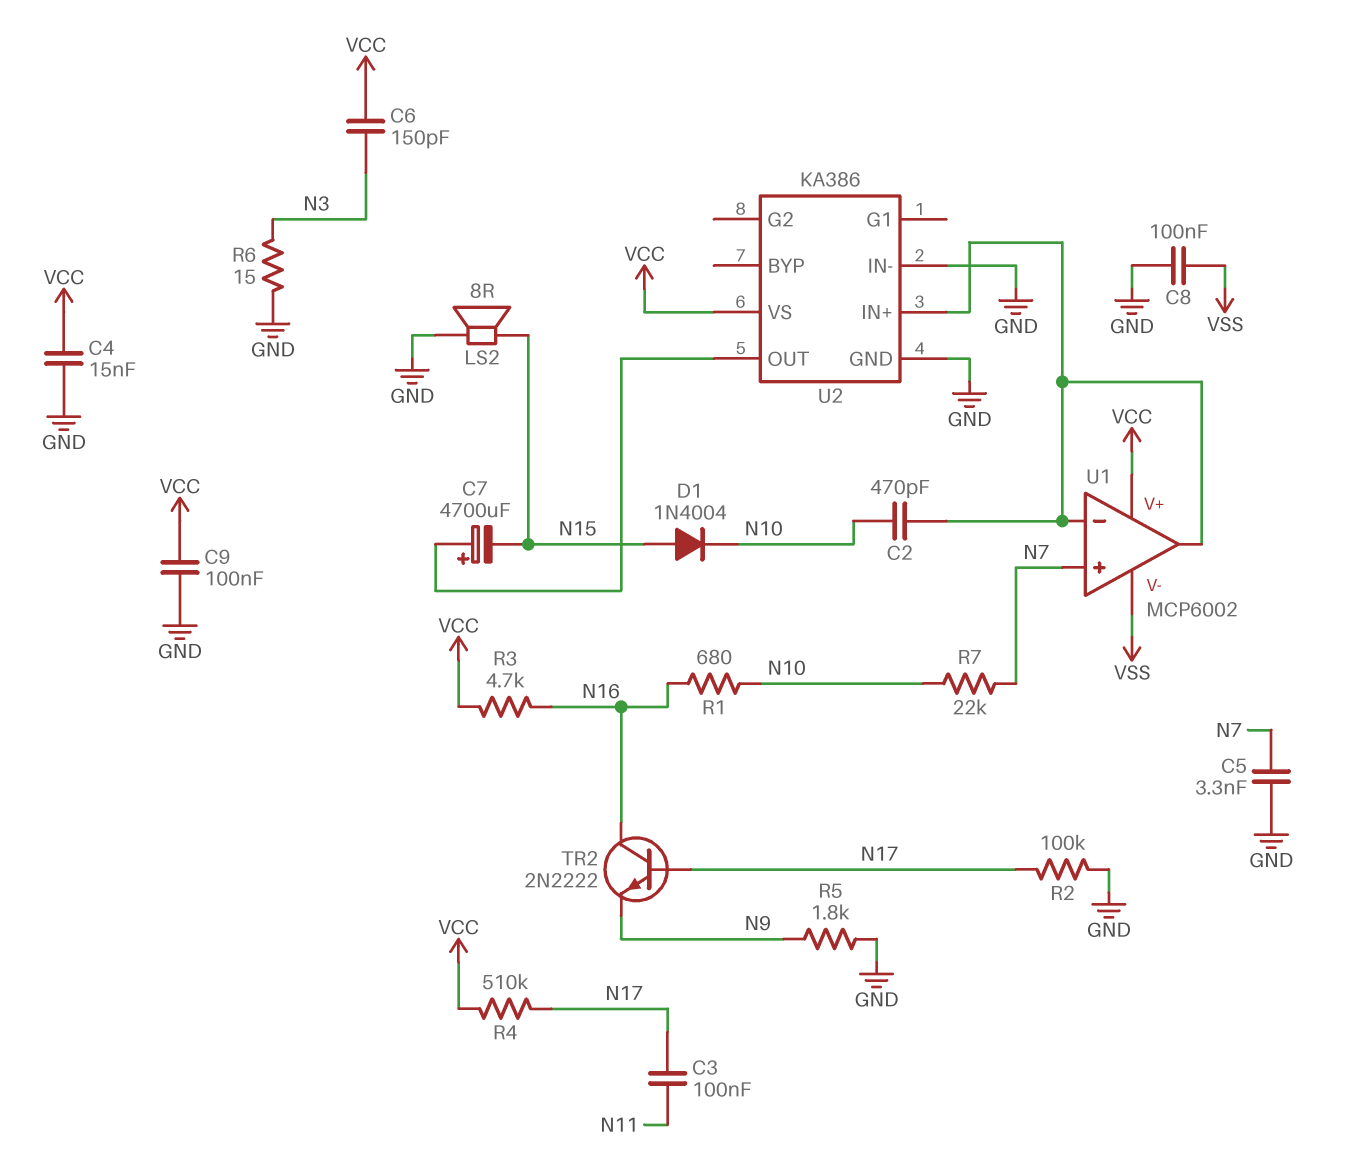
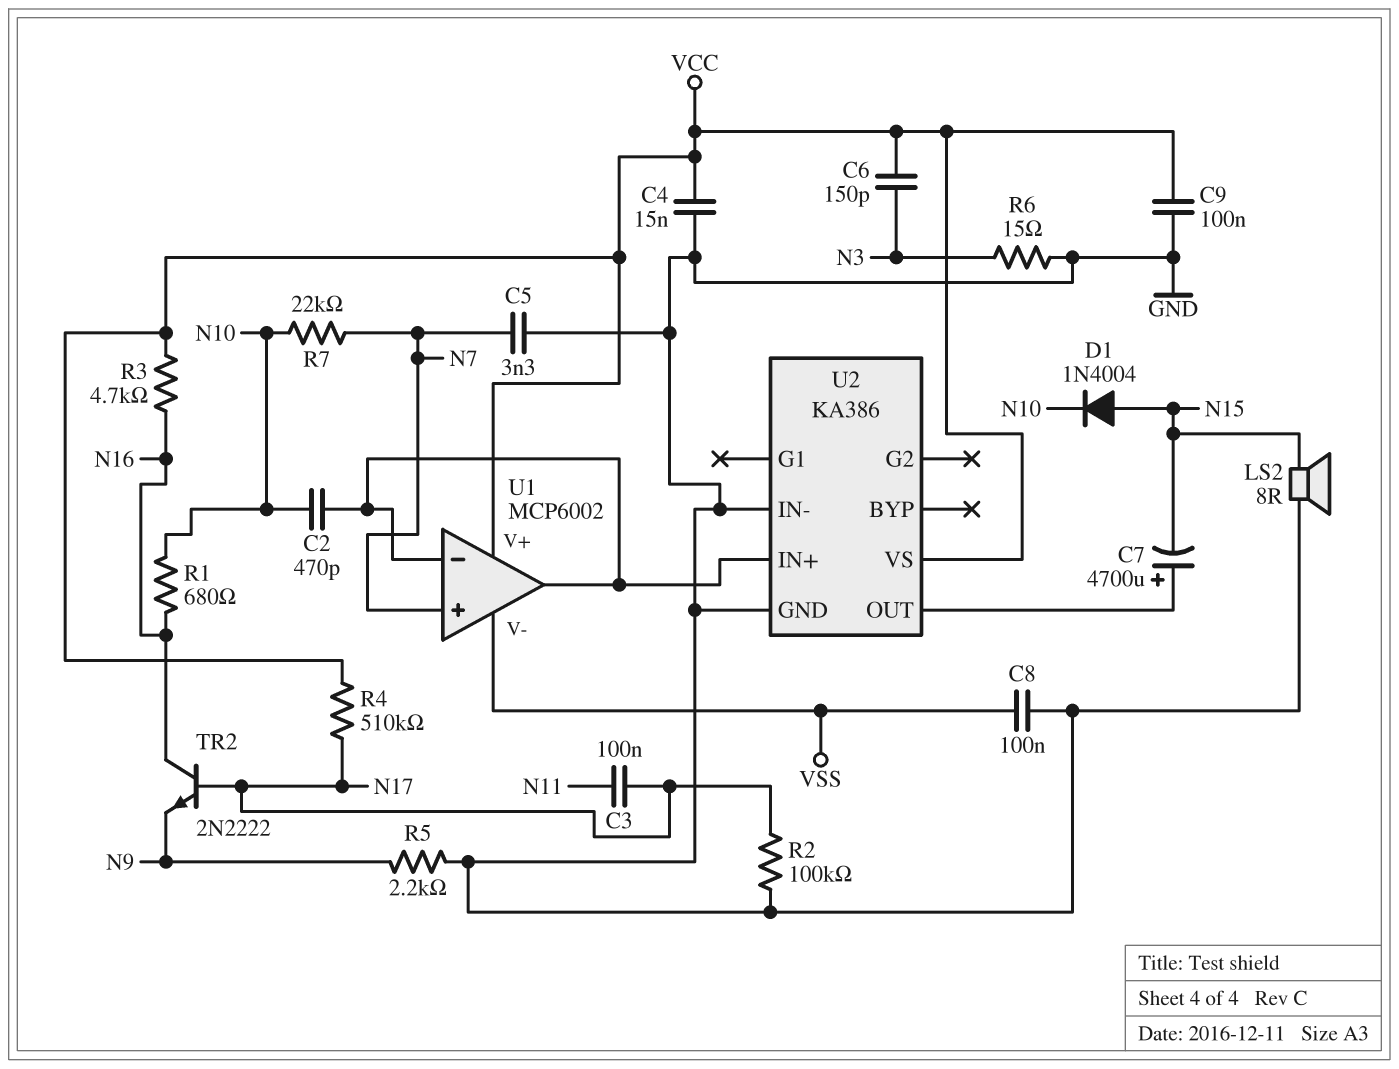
R5: 1.8k (GND, N9) -> 2.2k (GND, N9)

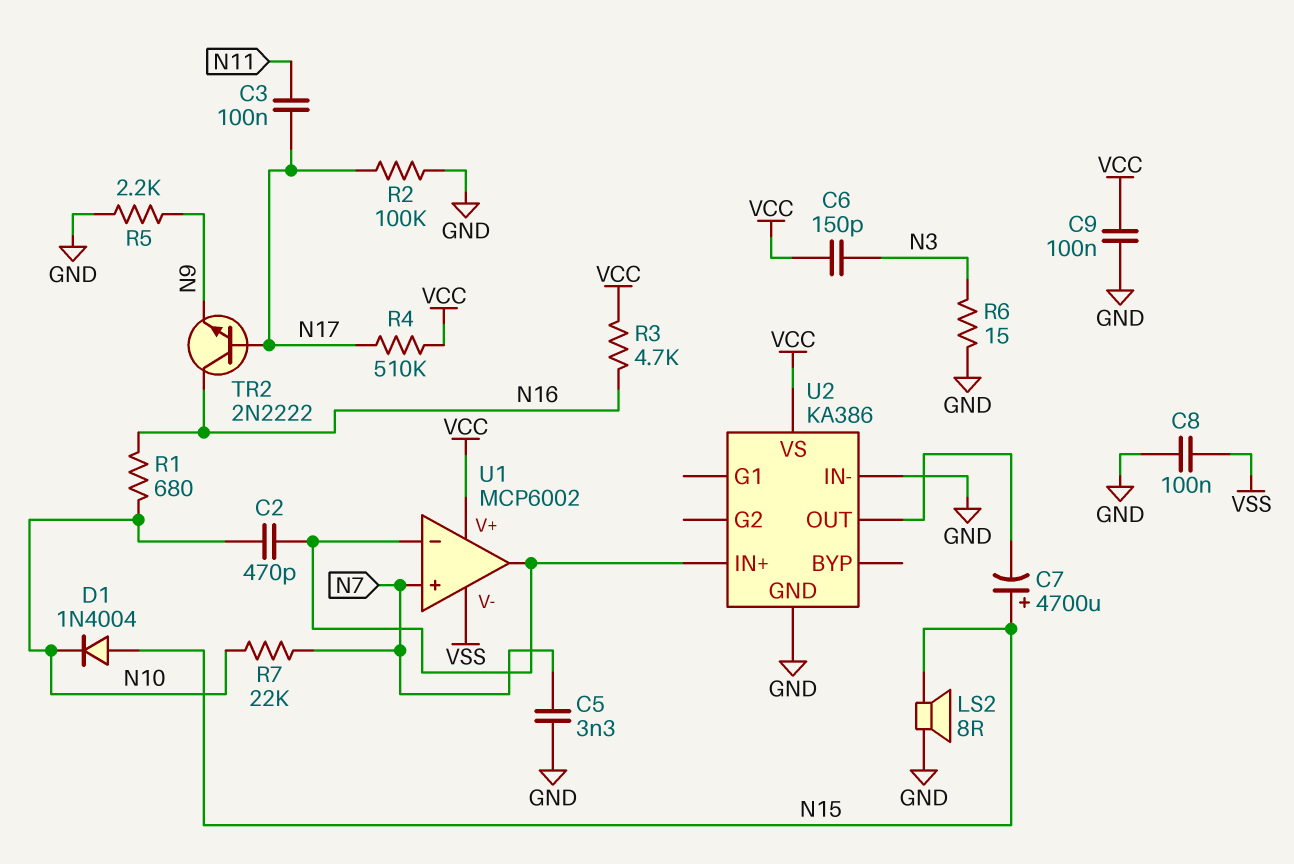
C4: 15nF (GND, VCC) -> none
C7: 4700uF (plus U2/OUT, minus N15) -> 4700uF (plus N15, minus U2/OUT)

